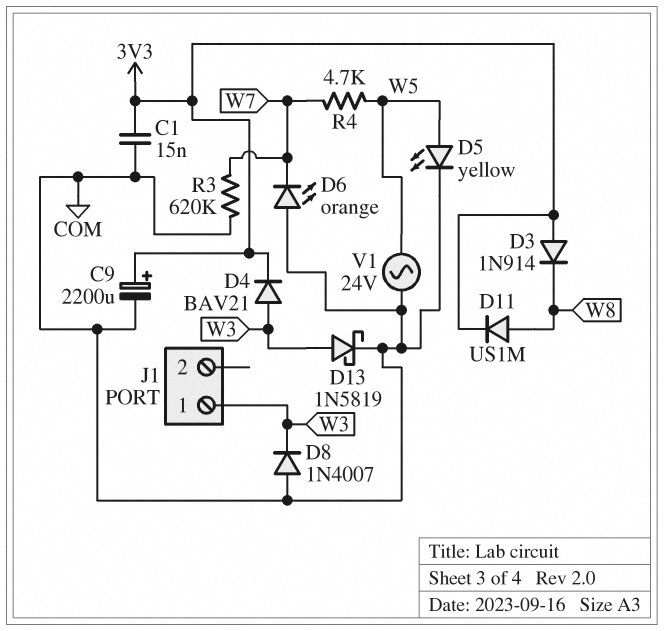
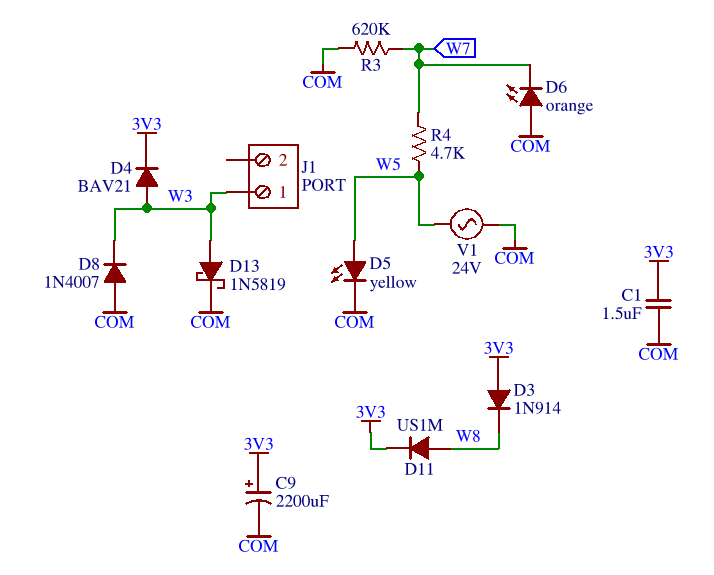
C1: 15nF (3V3, COM) -> 1.5uF (3V3, COM)

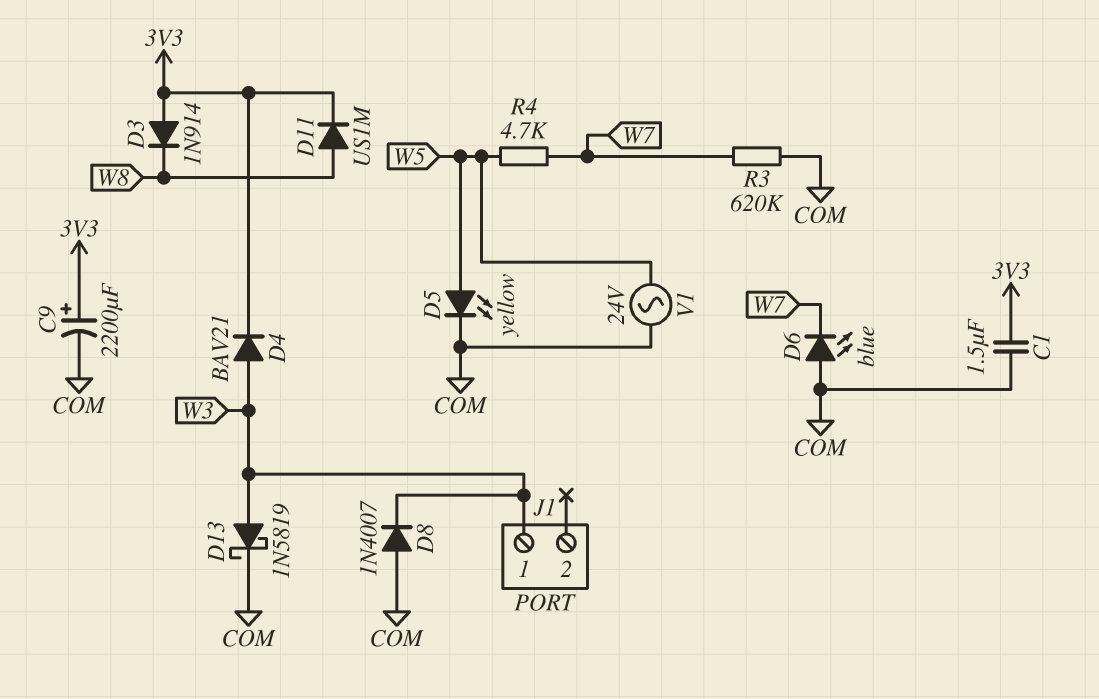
D6: LED orange (A COM, K W7) -> LED blue (A COM, K W7)

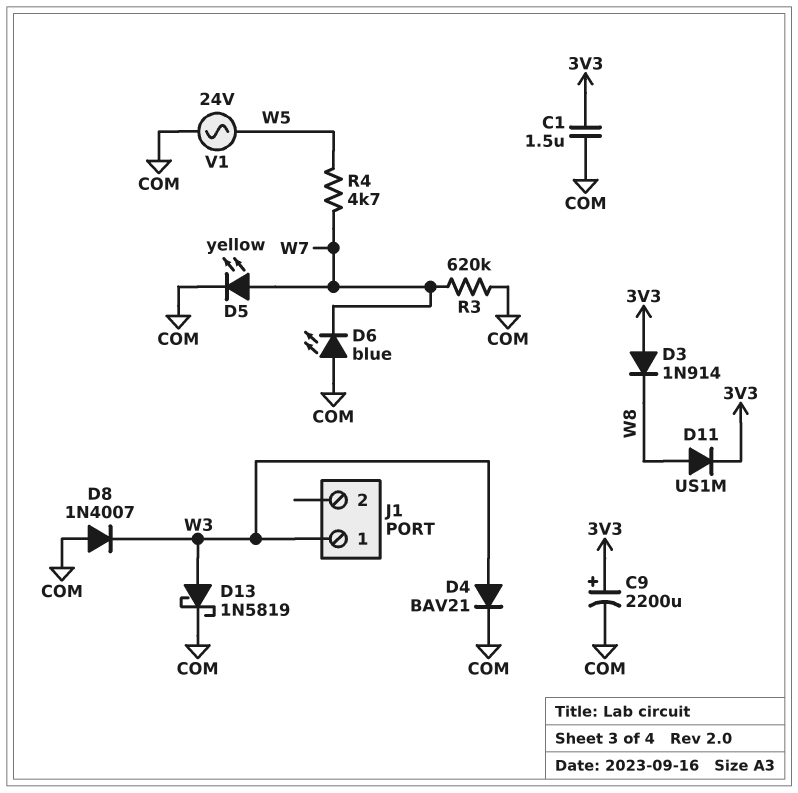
D4: diode BAV21 (A W3, K 3V3) -> diode BAV21 (A W3, K COM)
D5: LED yellow (A W5, K COM) -> LED yellow (A W7, K COM)

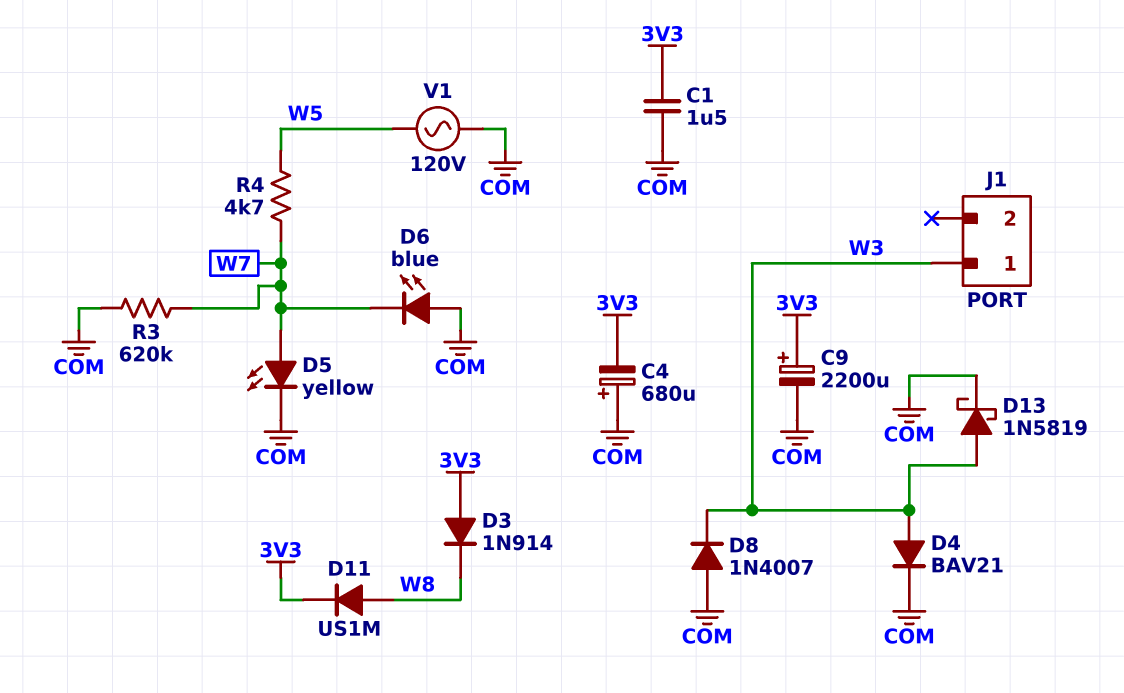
C4: none -> 680uF (plus COM, minus 3V3)
V1: AC 24V (COM, W5) -> AC 120V (COM, W5)

